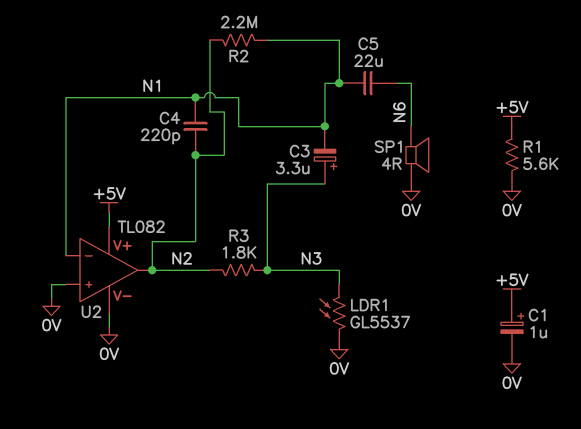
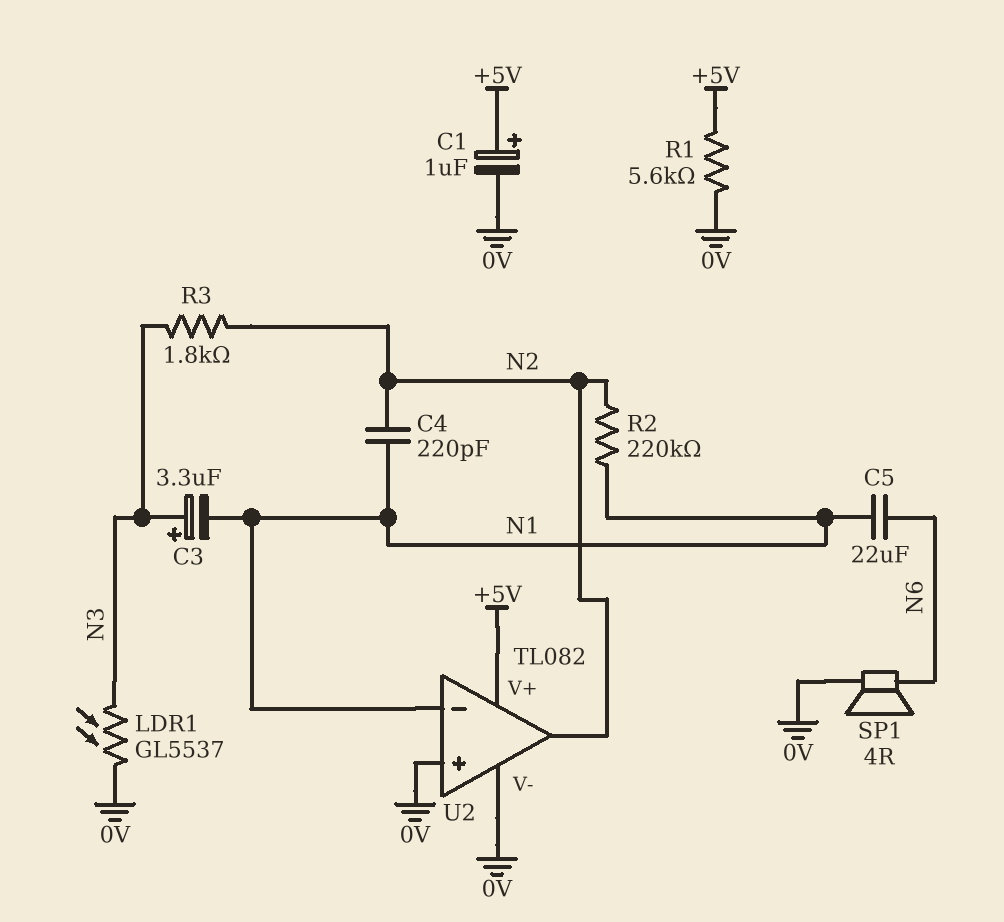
R2: 2.2M (N1, N2) -> 220k (N1, N2)

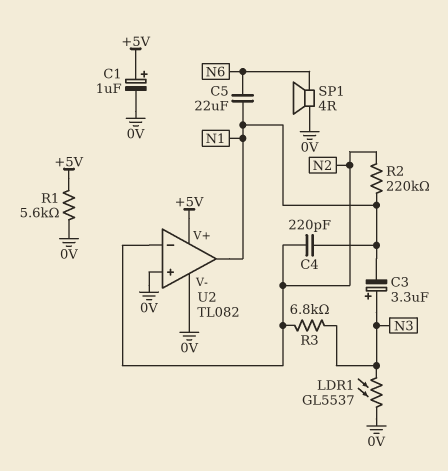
R3: 1.8k (N2, N3) -> 6.8k (N2, N3)
U2 pin in-: N1 -> N2
U2 pin out: N2 -> N1

